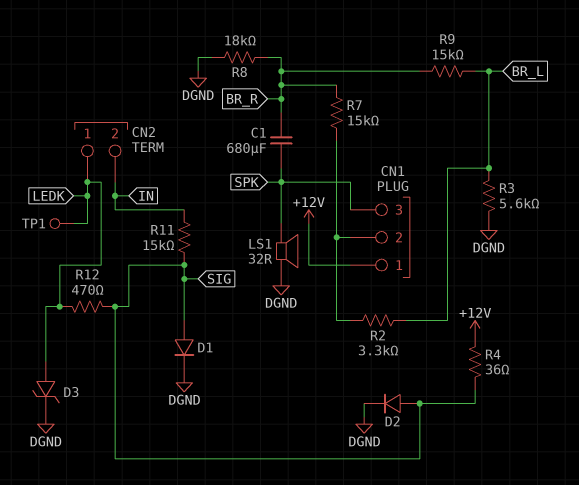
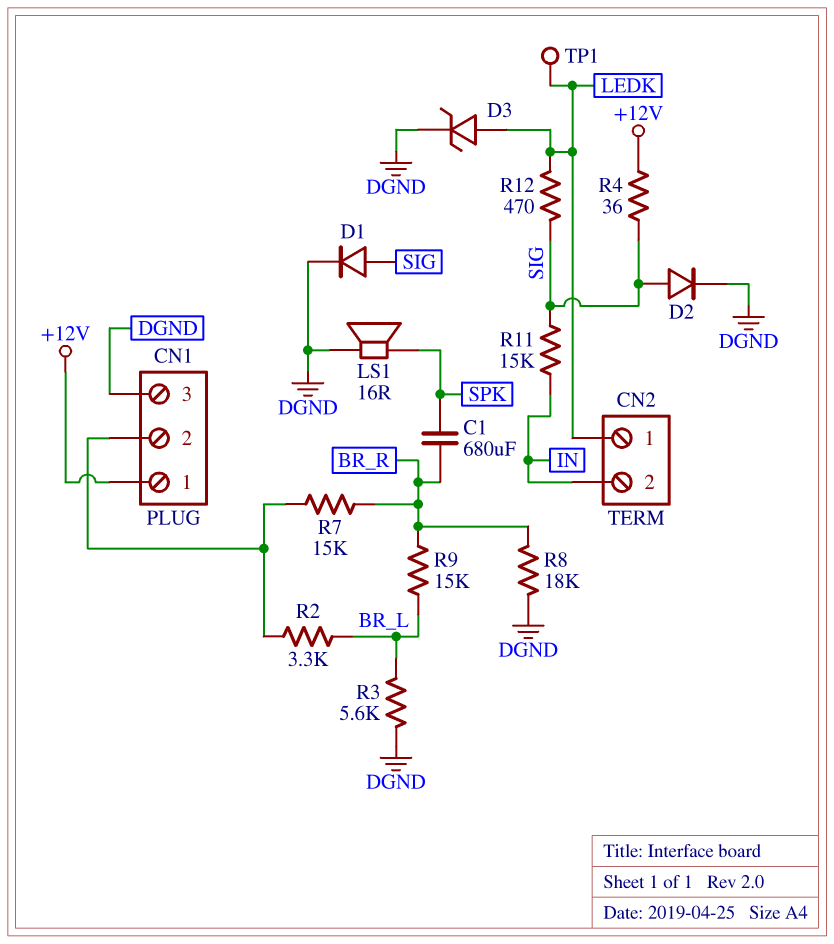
CN1 pin 3: SPK -> DGND
LS1: speaker 32R (DGND, SPK) -> speaker 16R (DGND, SPK)

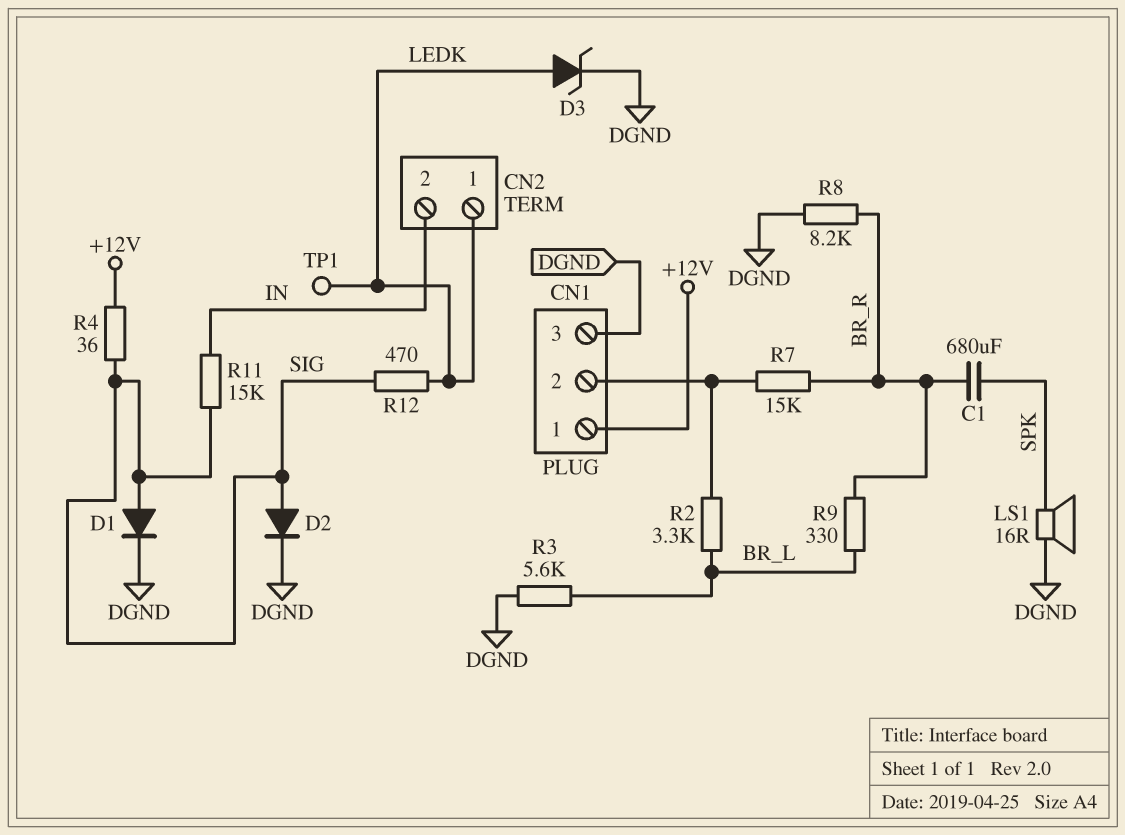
R8: 18k (BR_R, DGND) -> 8.2k (BR_R, DGND)
R9: 15k (BR_L, BR_R) -> 330 (BR_L, BR_R)

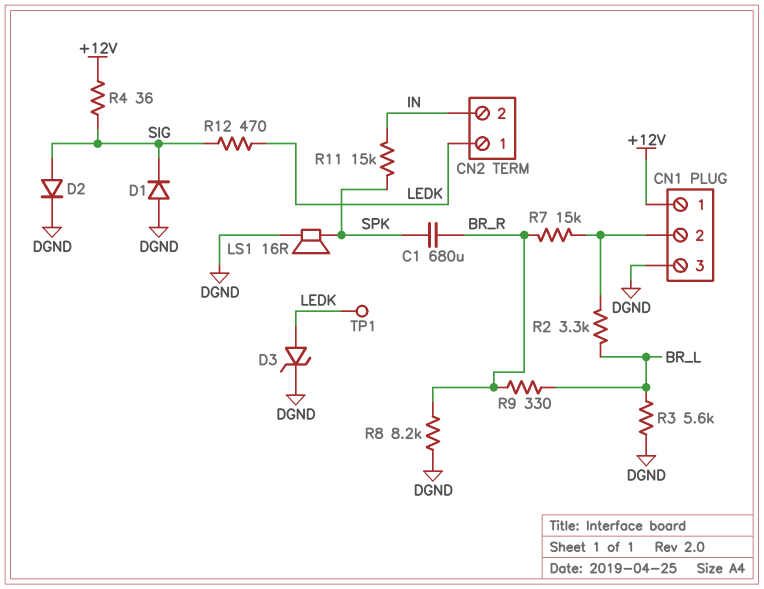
D1: diode (A SIG, K DGND) -> diode (A DGND, K SIG)
R11: 15k (IN, SIG) -> 15k (IN, SPK)

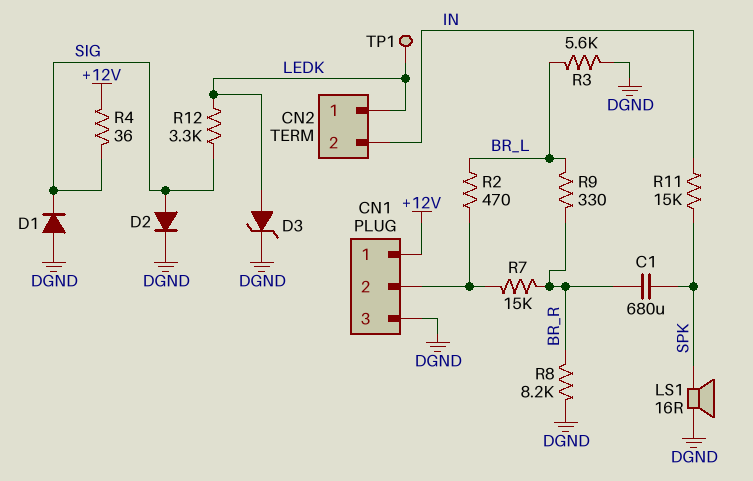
R2: 3.3k (BR_L, CN1/2) -> 470 (BR_L, CN1/2)
R12: 470 (LEDK, SIG) -> 3.3k (LEDK, SIG)

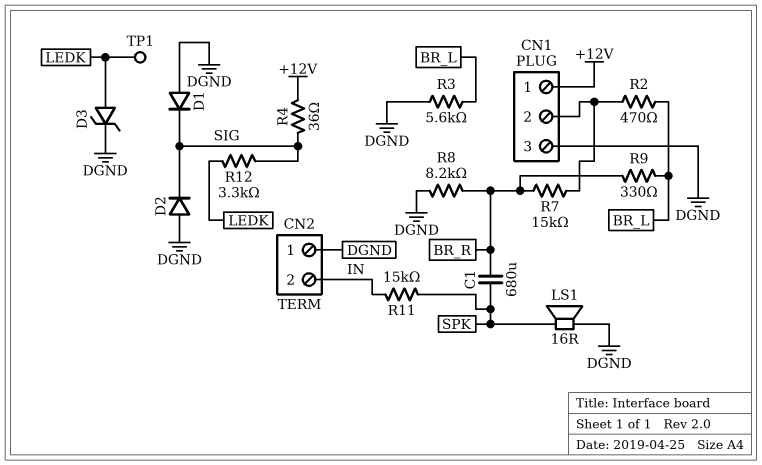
CN2 pin 1: LEDK -> DGND
D2: diode (A SIG, K DGND) -> diode (A DGND, K SIG)

